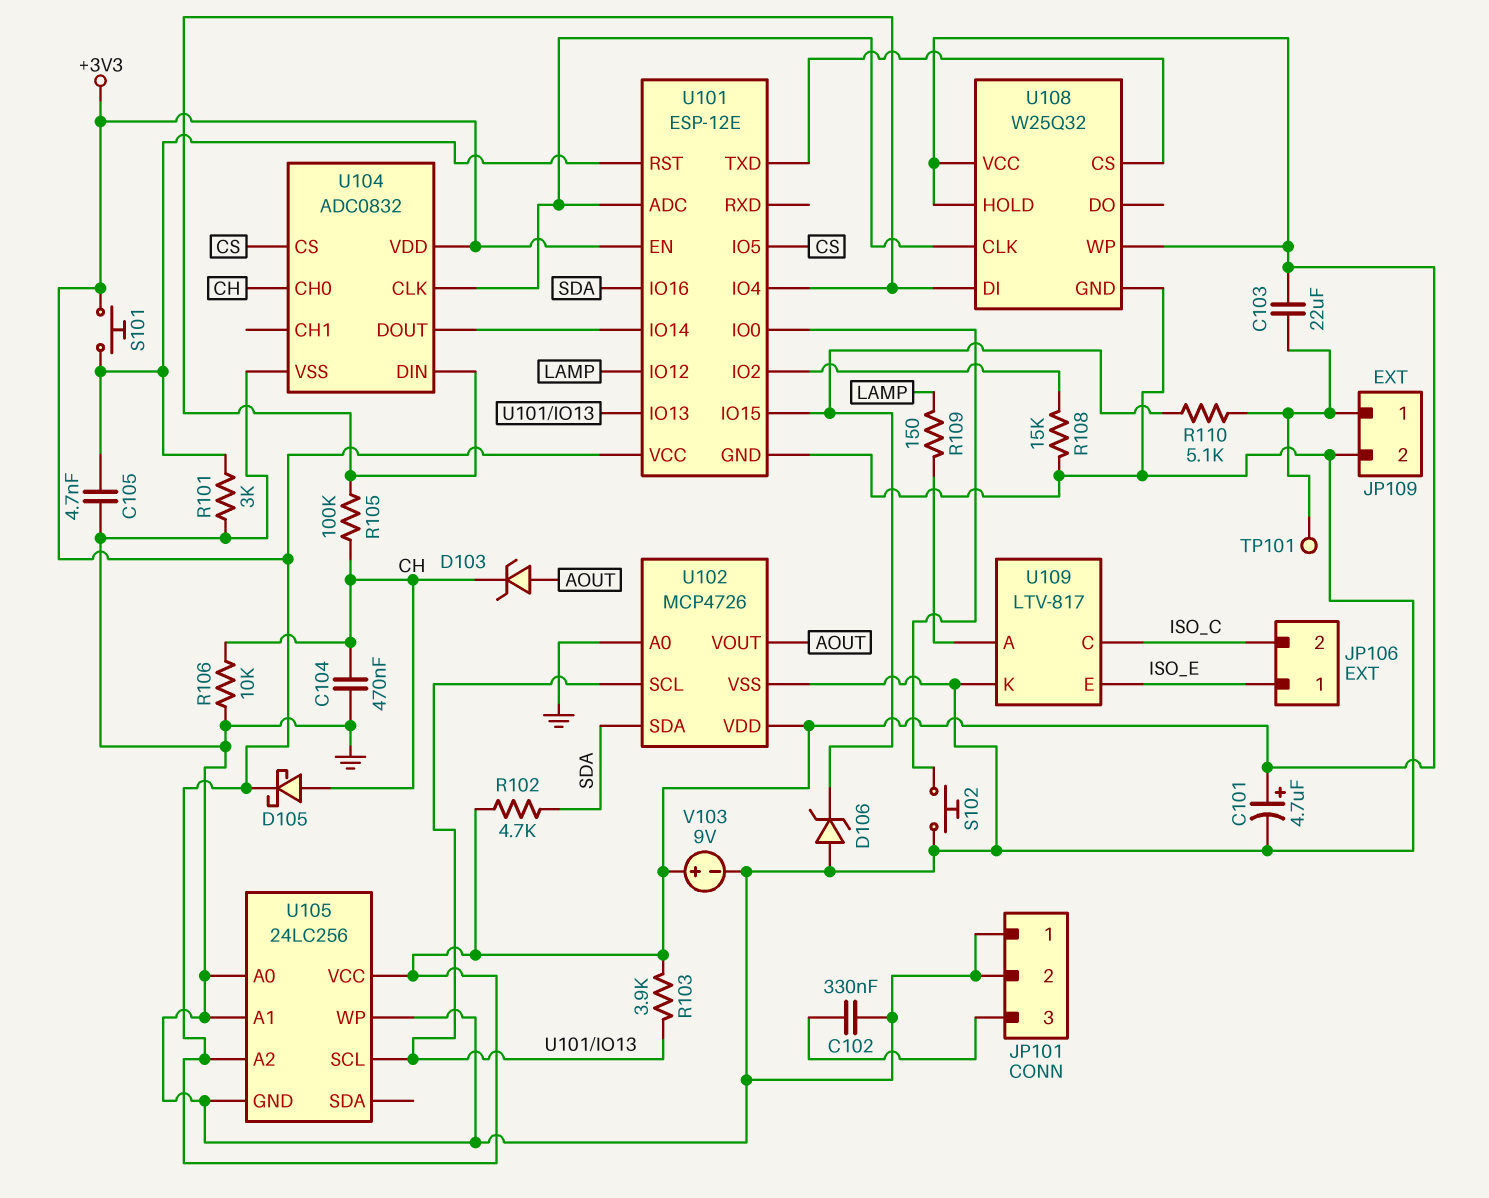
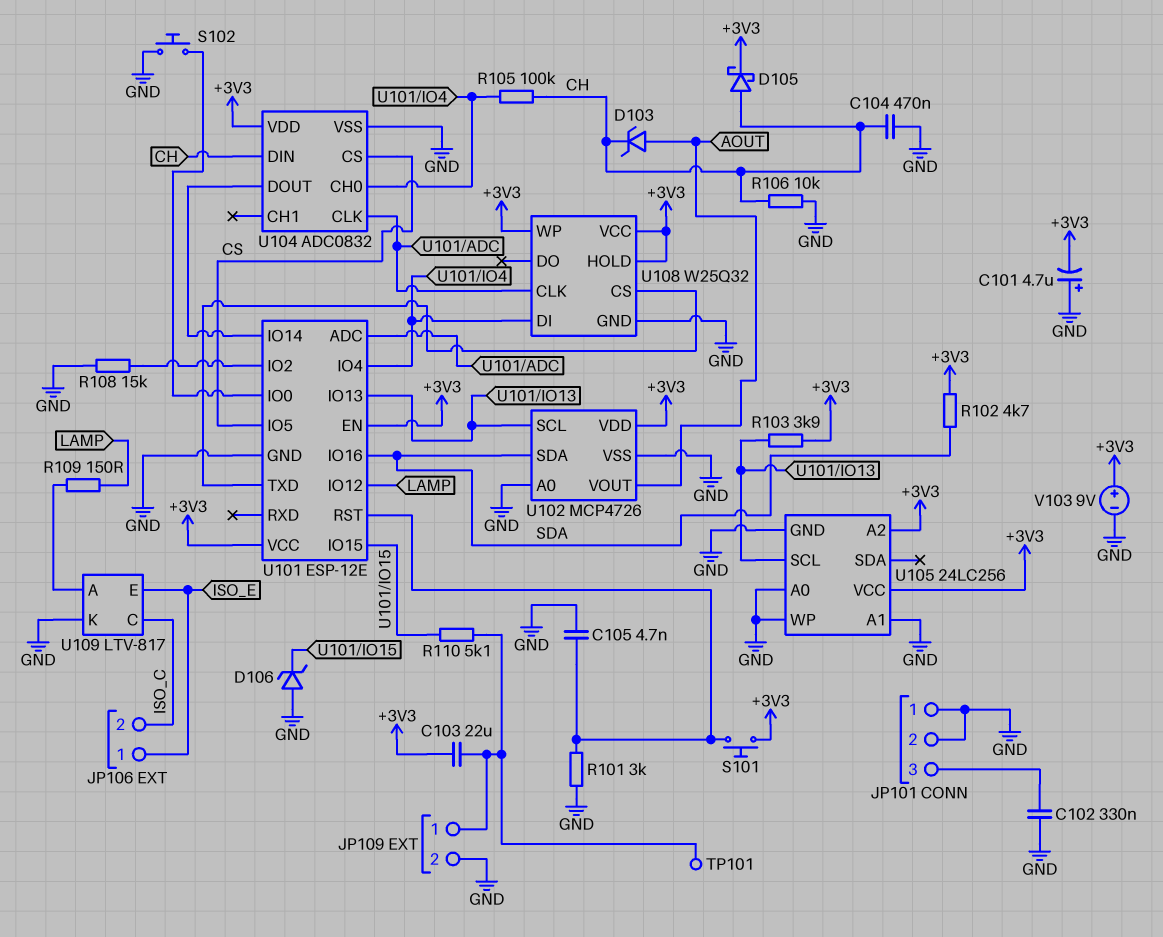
C101: 4.7uF (plus +3V3, minus GND) -> 4.7uF (plus GND, minus +3V3)
U104 pin CH0: CH -> U101/IO4
U104 pin DIN: U101/IO4 -> CH

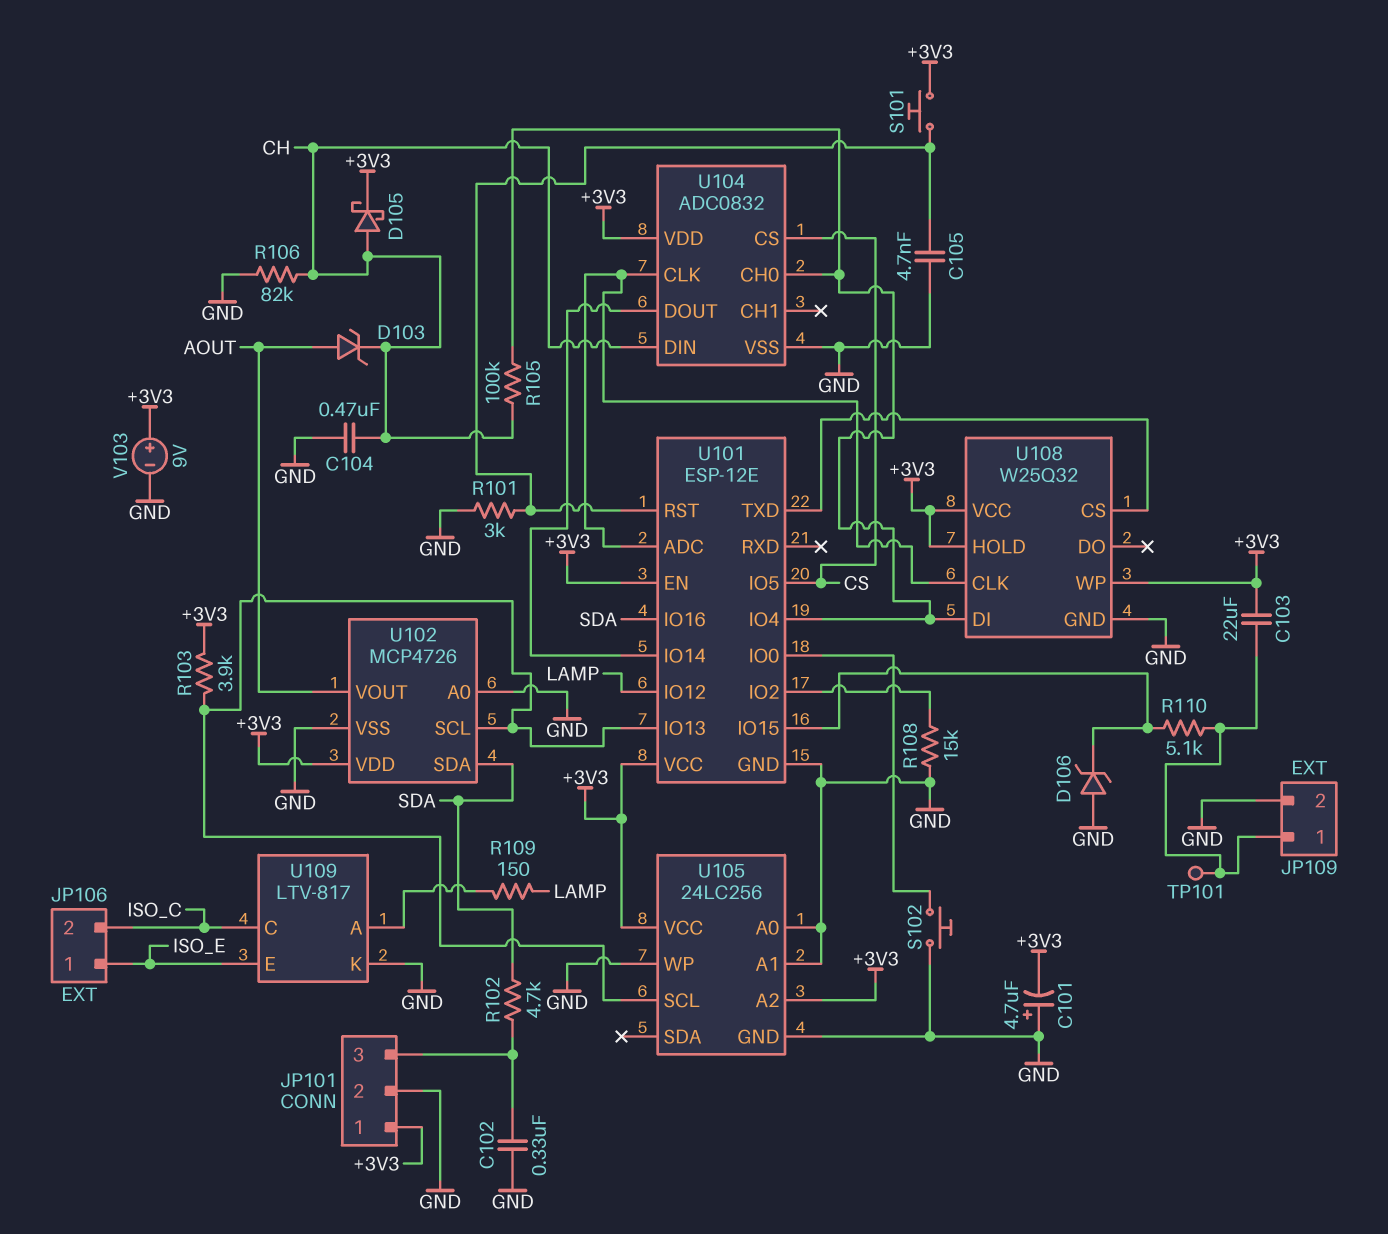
JP101 pin 1: GND -> +3V3
R102: 4.7k (+3V3, SDA) -> 4.7k (JP101/3, SDA)
R106: 10k (CH, GND) -> 82k (CH, GND)

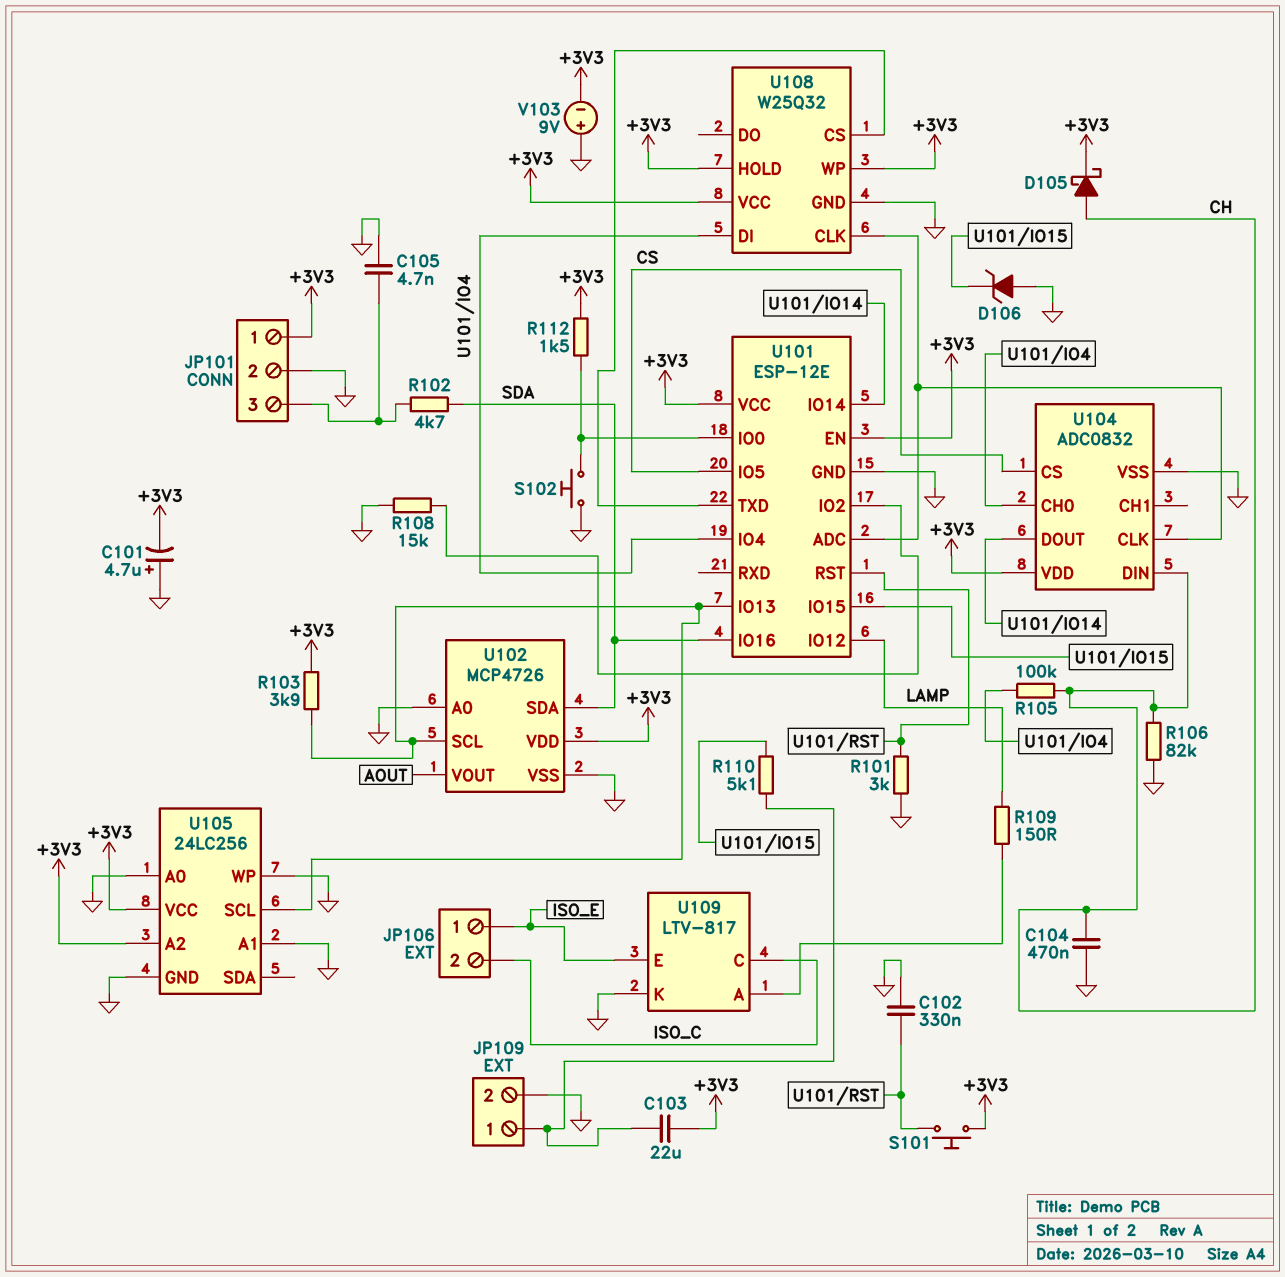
C102: 330nF (GND, JP101/3) -> 330nF (GND, U101/RST)
C105: 4.7nF (GND, U101/RST) -> 4.7nF (GND, JP101/3)
D103: zener (A AOUT, K CH) -> none
R112: none -> 1.5k (+3V3, U101/IO0)
TP101: test point (JP109/1) -> none
V103: 9V (plus +3V3, minus GND) -> 9V (plus GND, minus +3V3)

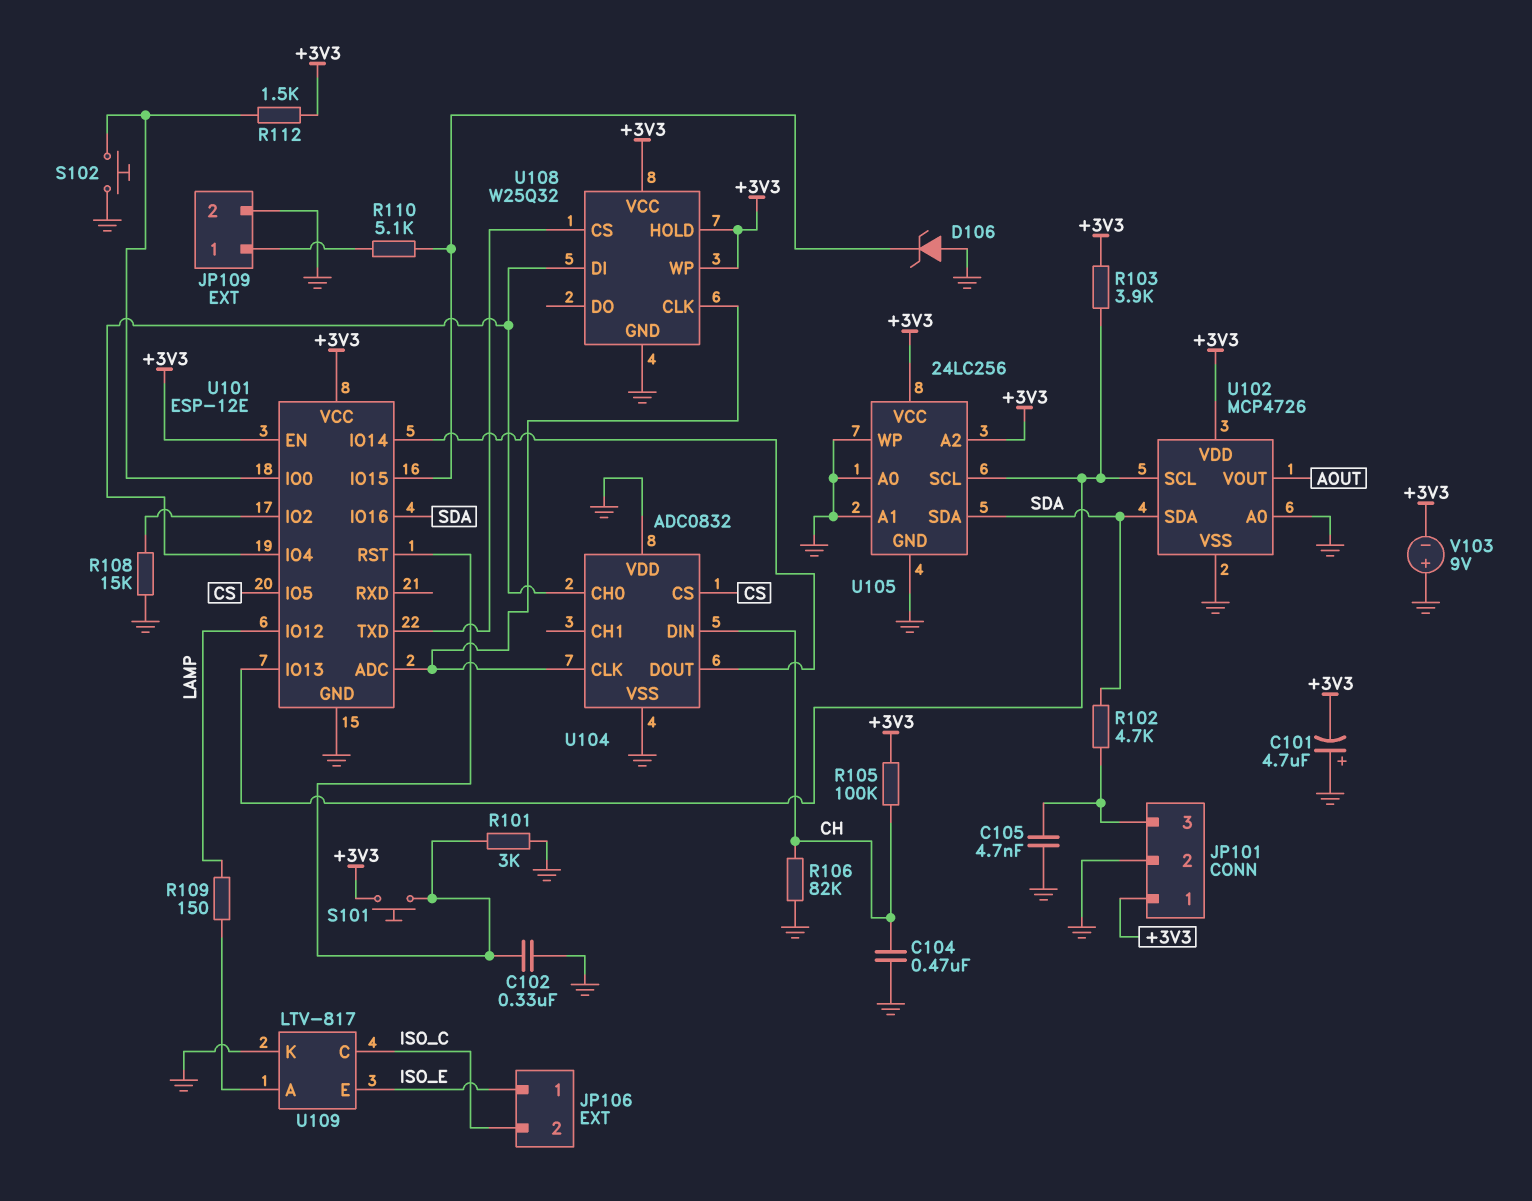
C103: 22uF (+3V3, JP109/1) -> none
D105: schottky (A CH, K +3V3) -> none
R105: 100k (CH, U101/IO4) -> 100k (+3V3, CH)
U104 pin VDD: +3V3 -> GND
U105 pin SDA: none -> SDA

